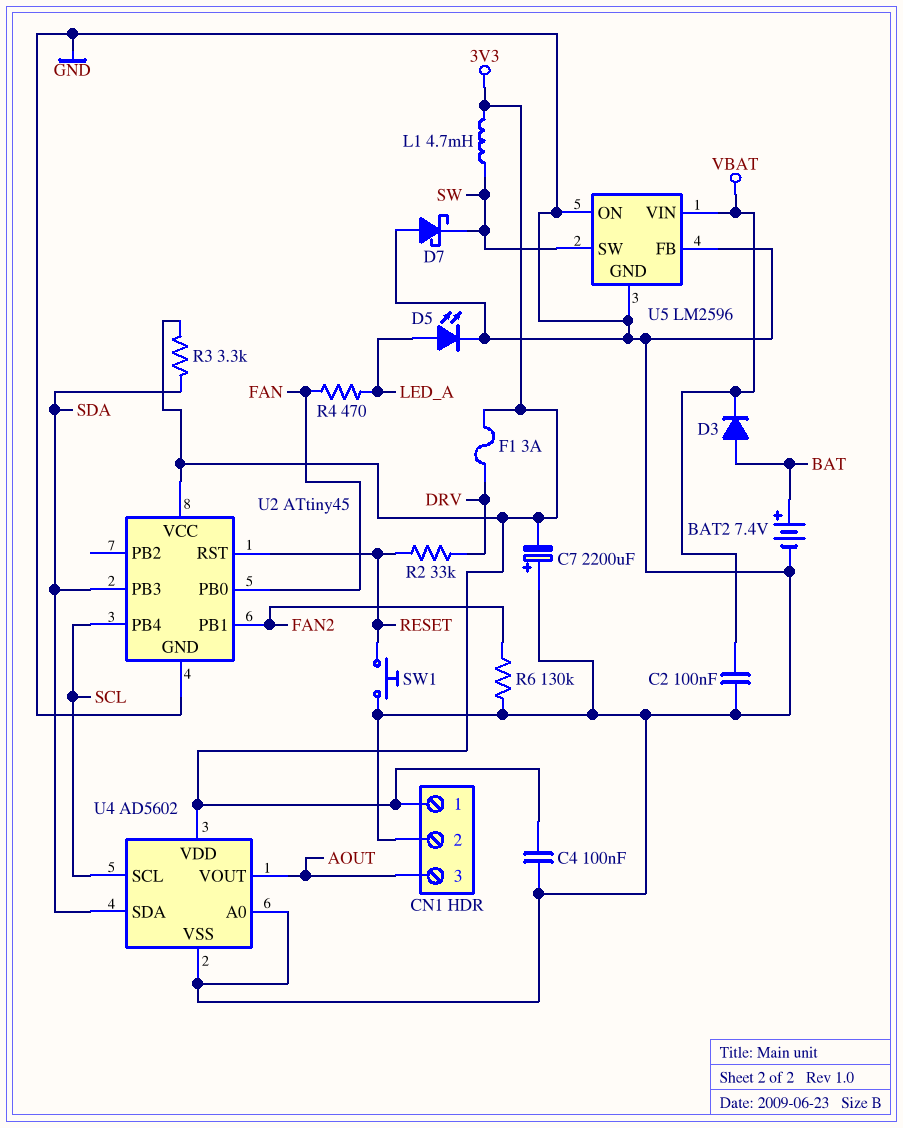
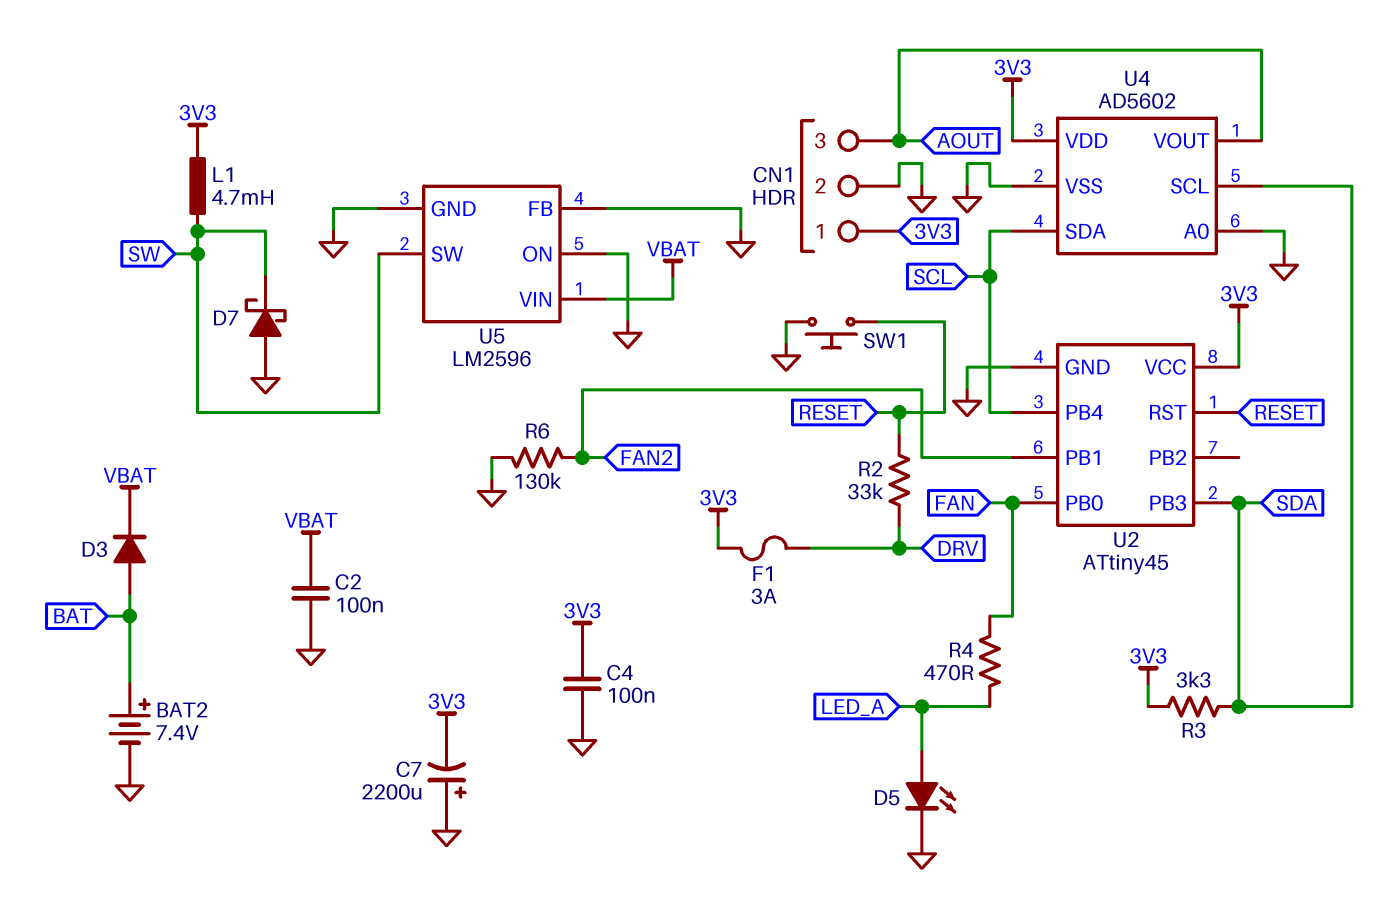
U4 pin SCL: SCL -> SDA
U4 pin SDA: SDA -> SCL

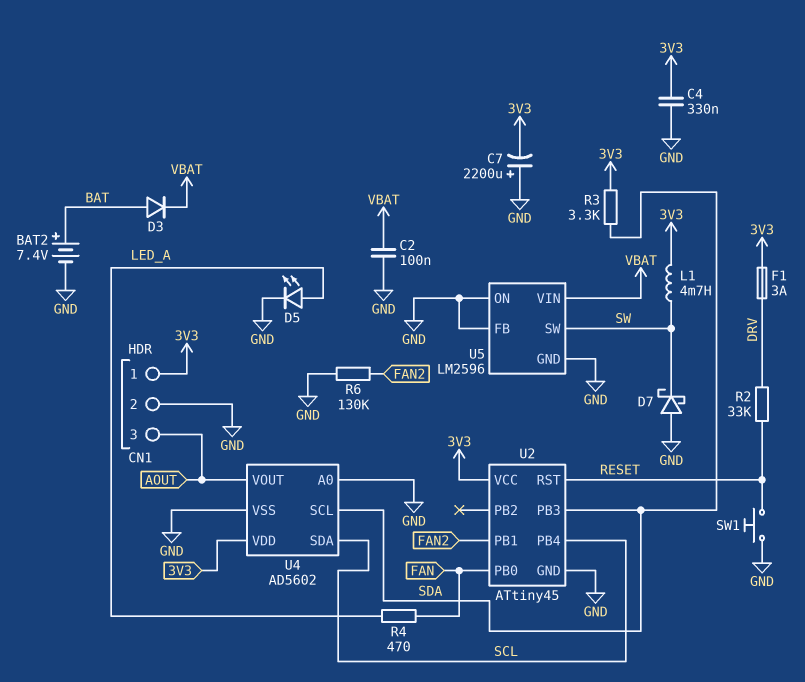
C4: 100nF (3V3, GND) -> 330nF (3V3, GND)

